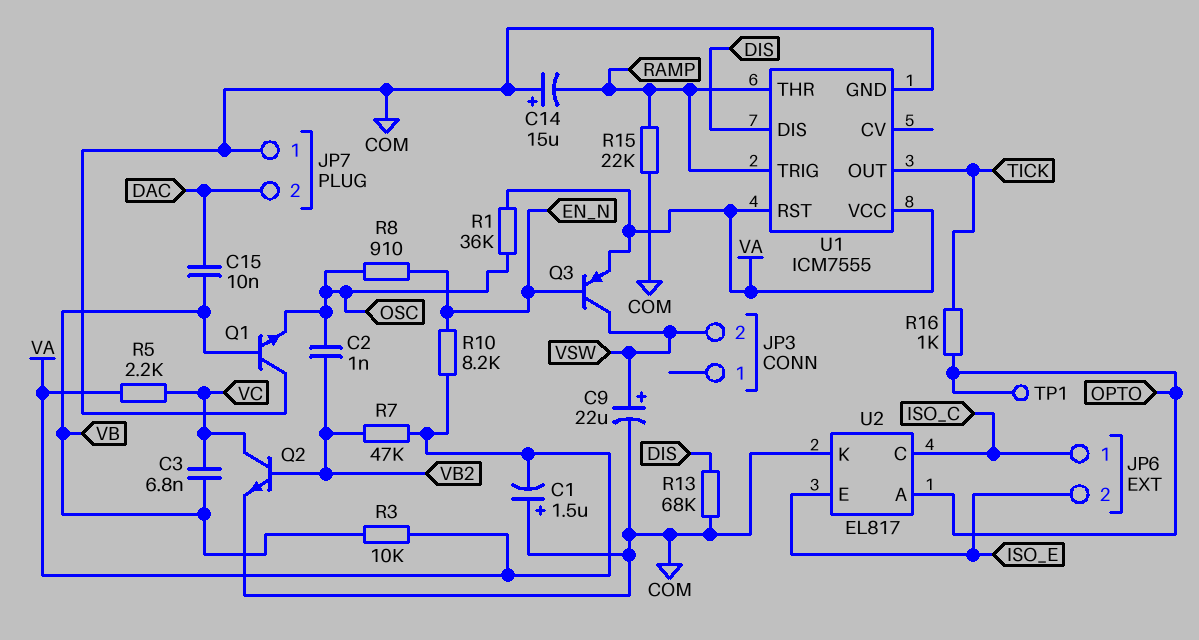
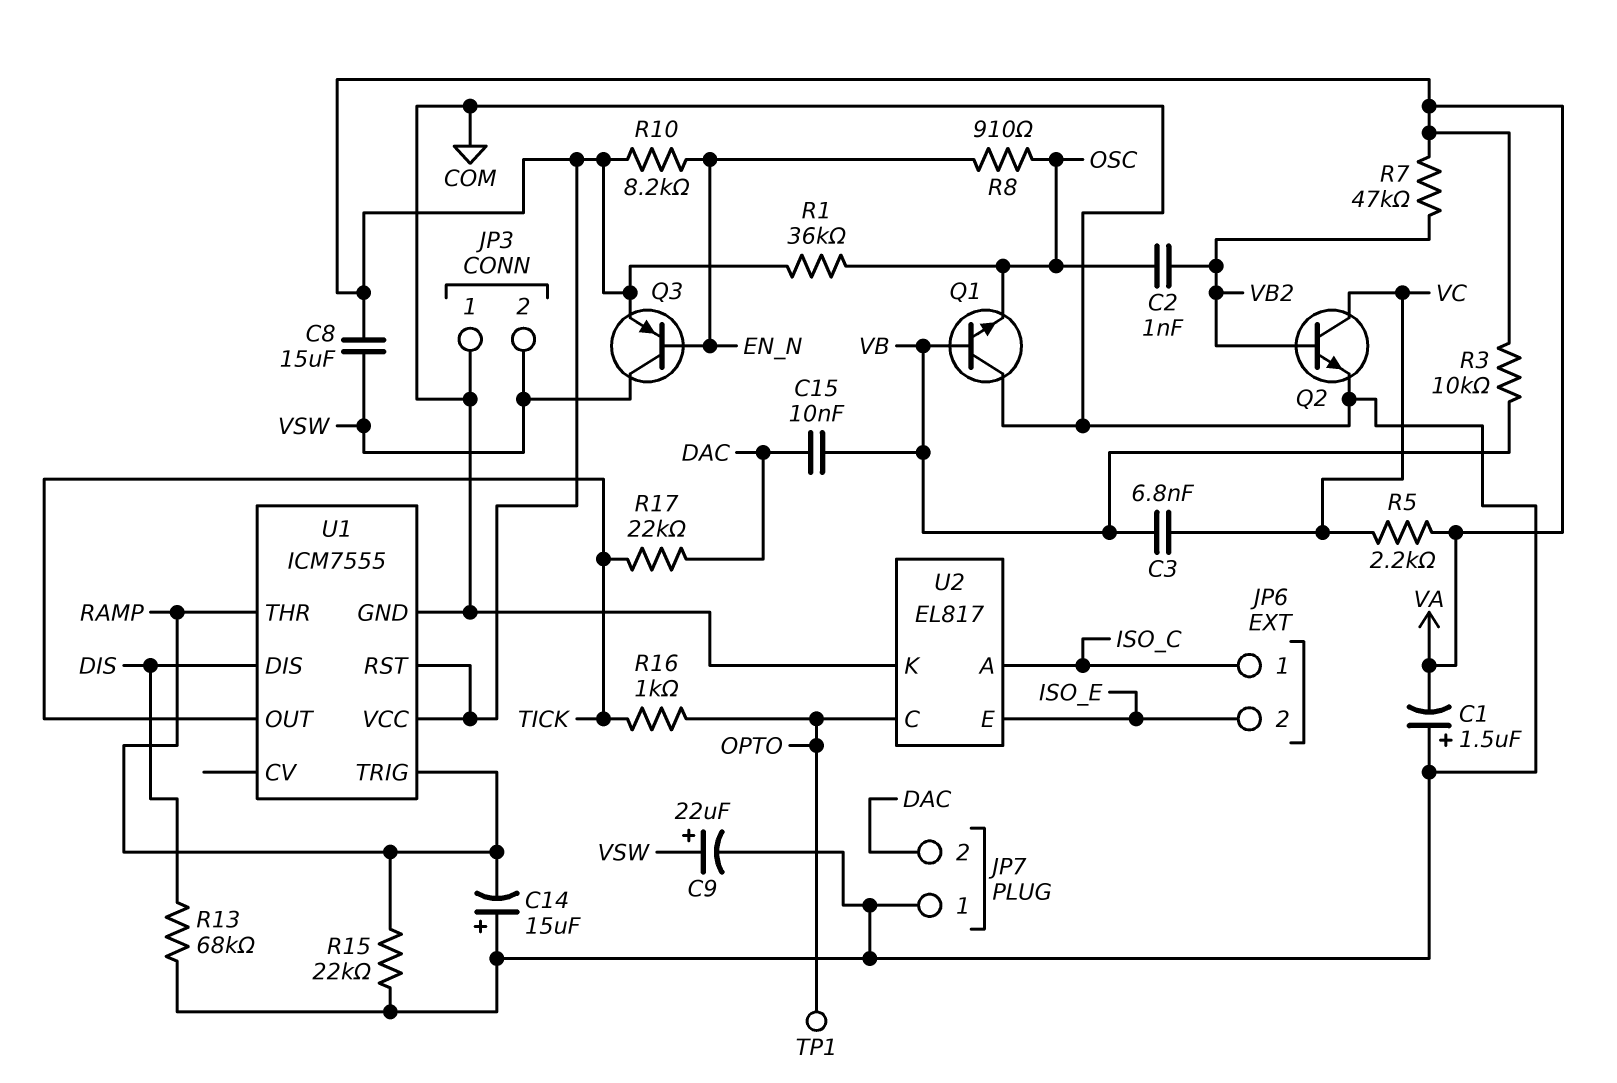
C8: none -> 15uF (VA, VSW)
JP3 pin 1: none -> COM
R17: none -> 22k (DAC, TICK)
U2 pin A: OPTO -> ISO_C
U2 pin C: ISO_C -> OPTO

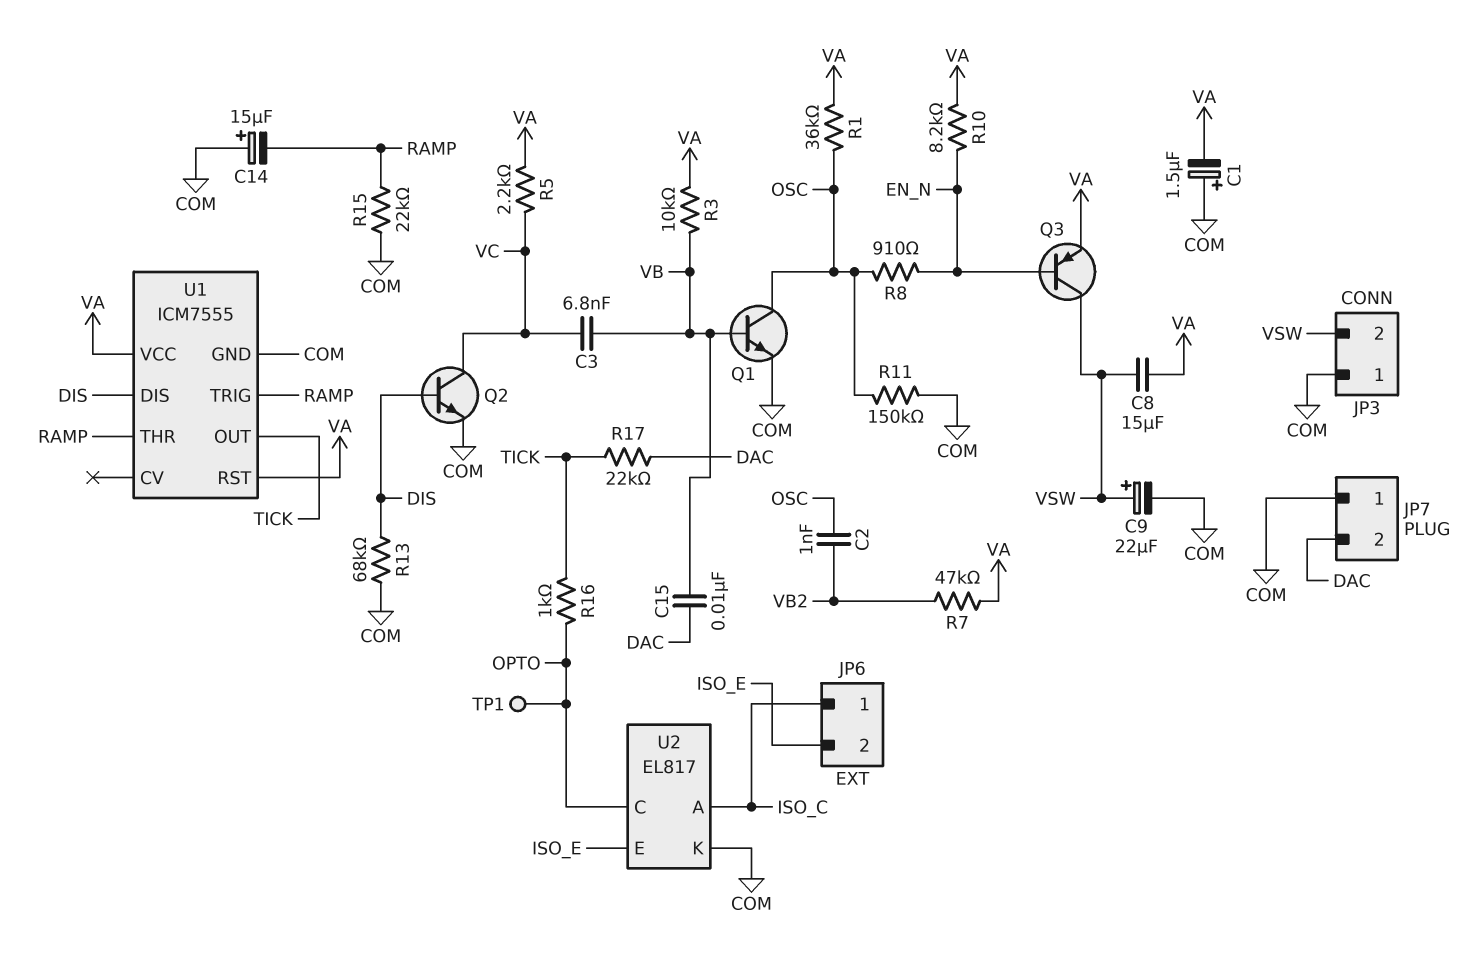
Q1: NPN (B VB, C COM, E OSC) -> NPN (B VB, C OSC, E COM)
Q2: NPN (B VB2, C VC, E COM) -> NPN (B DIS, C VC, E COM)
R11: none -> 150k (COM, OSC)

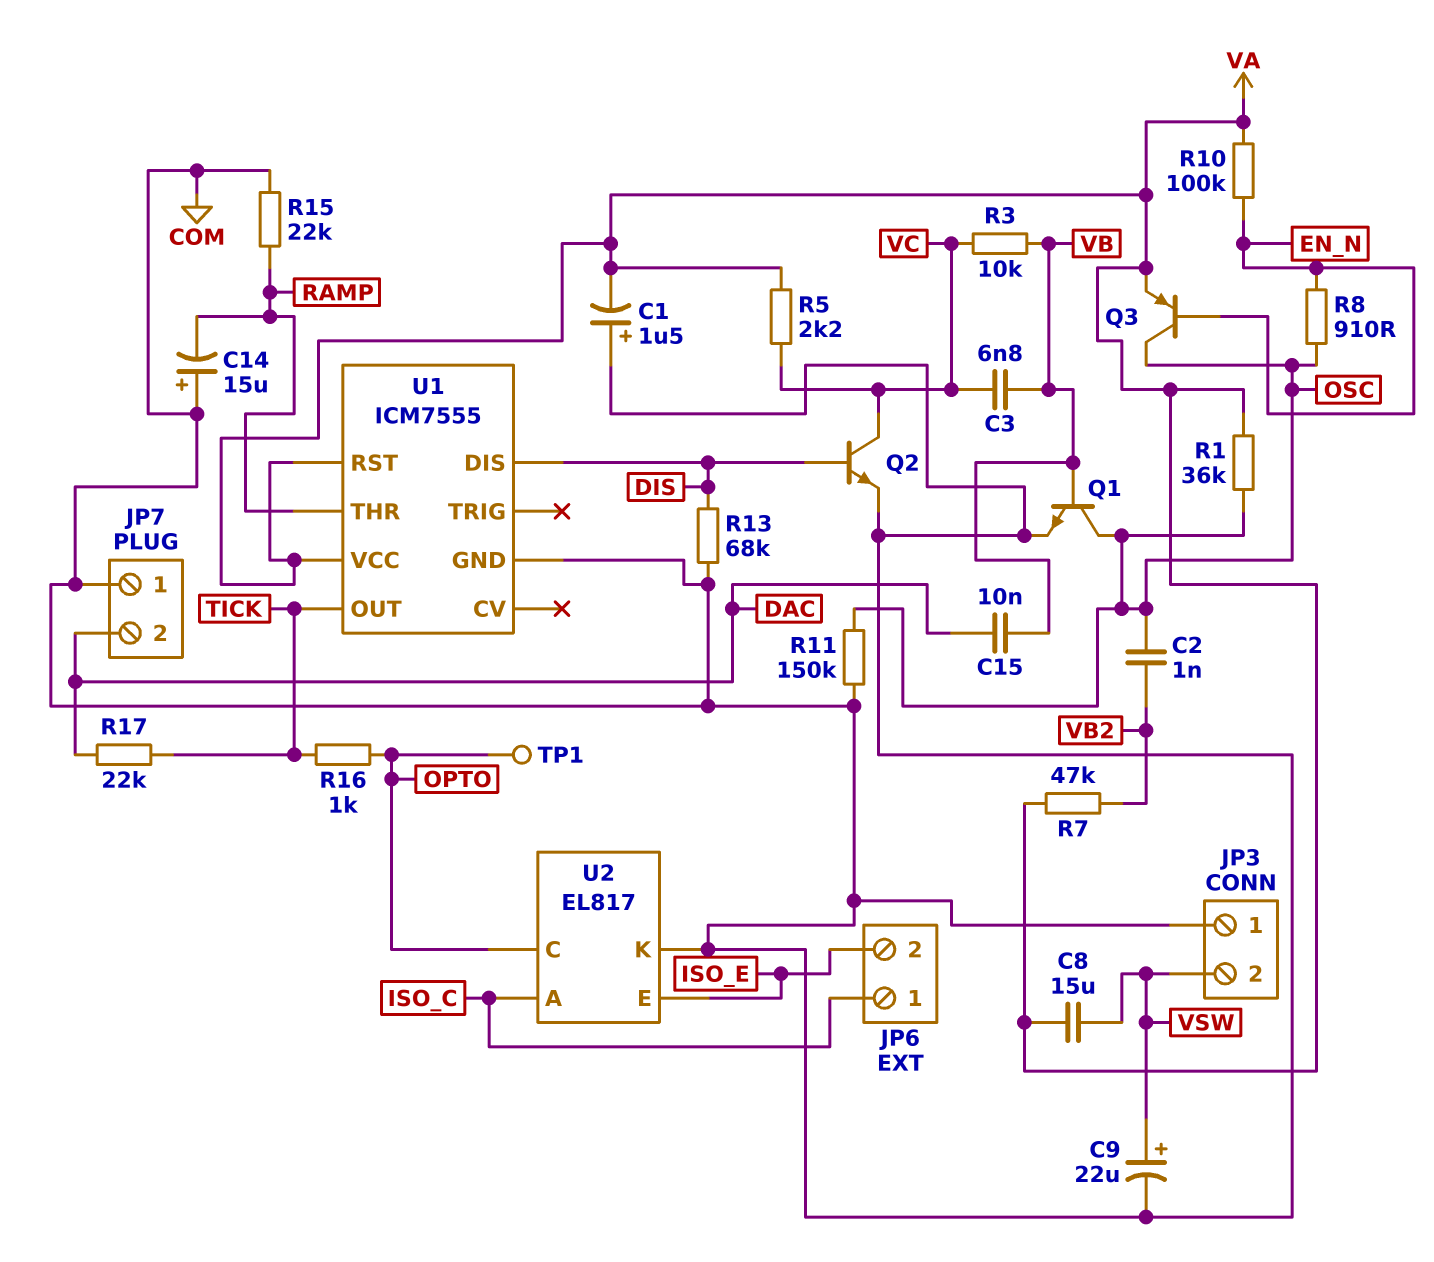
Q3: PNP (B EN_N, C VSW, E VA) -> PNP (B EN_N, C OSC, E VA)
R3: 10k (VA, VB) -> 10k (VB, VC)
R10: 8.2k (EN_N, VA) -> 100k (EN_N, VA)
U1 pin TRIG: RAMP -> none

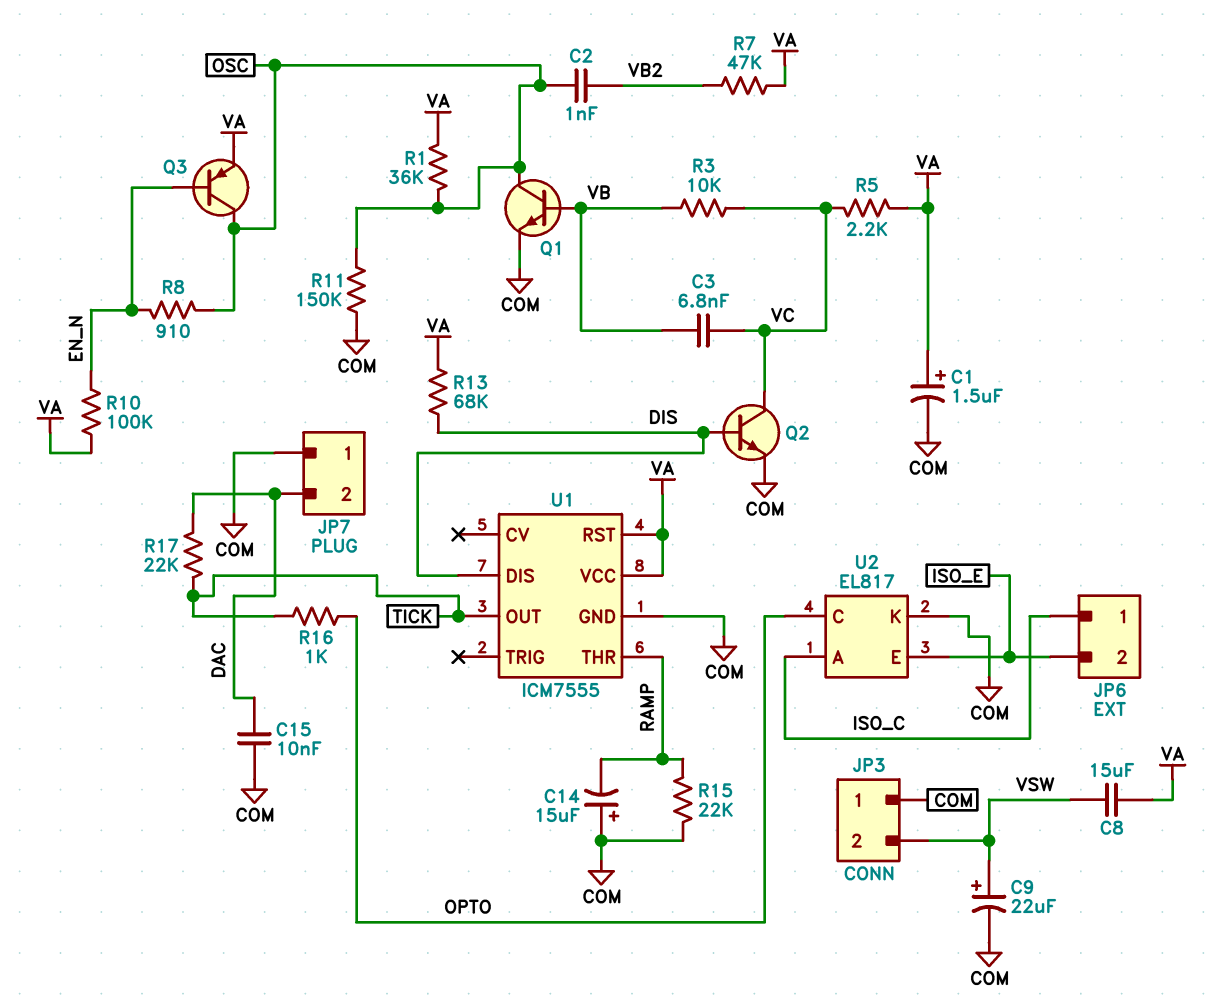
C1: 1.5uF (plus COM, minus VA) -> 1.5uF (plus VA, minus COM)
C15: 10nF (DAC, VB) -> 10nF (COM, DAC)
R13: 68k (COM, DIS) -> 68k (DIS, VA)
TP1: test point (OPTO) -> none

